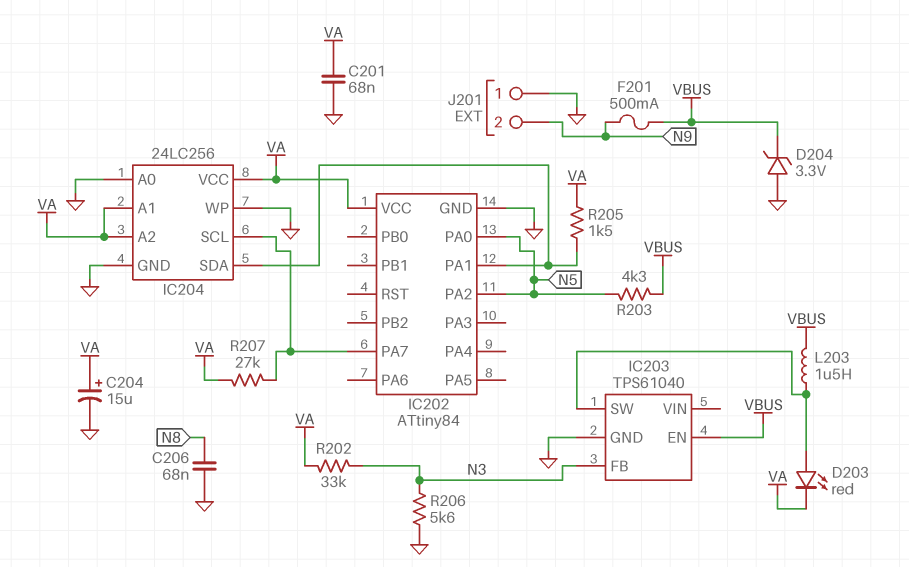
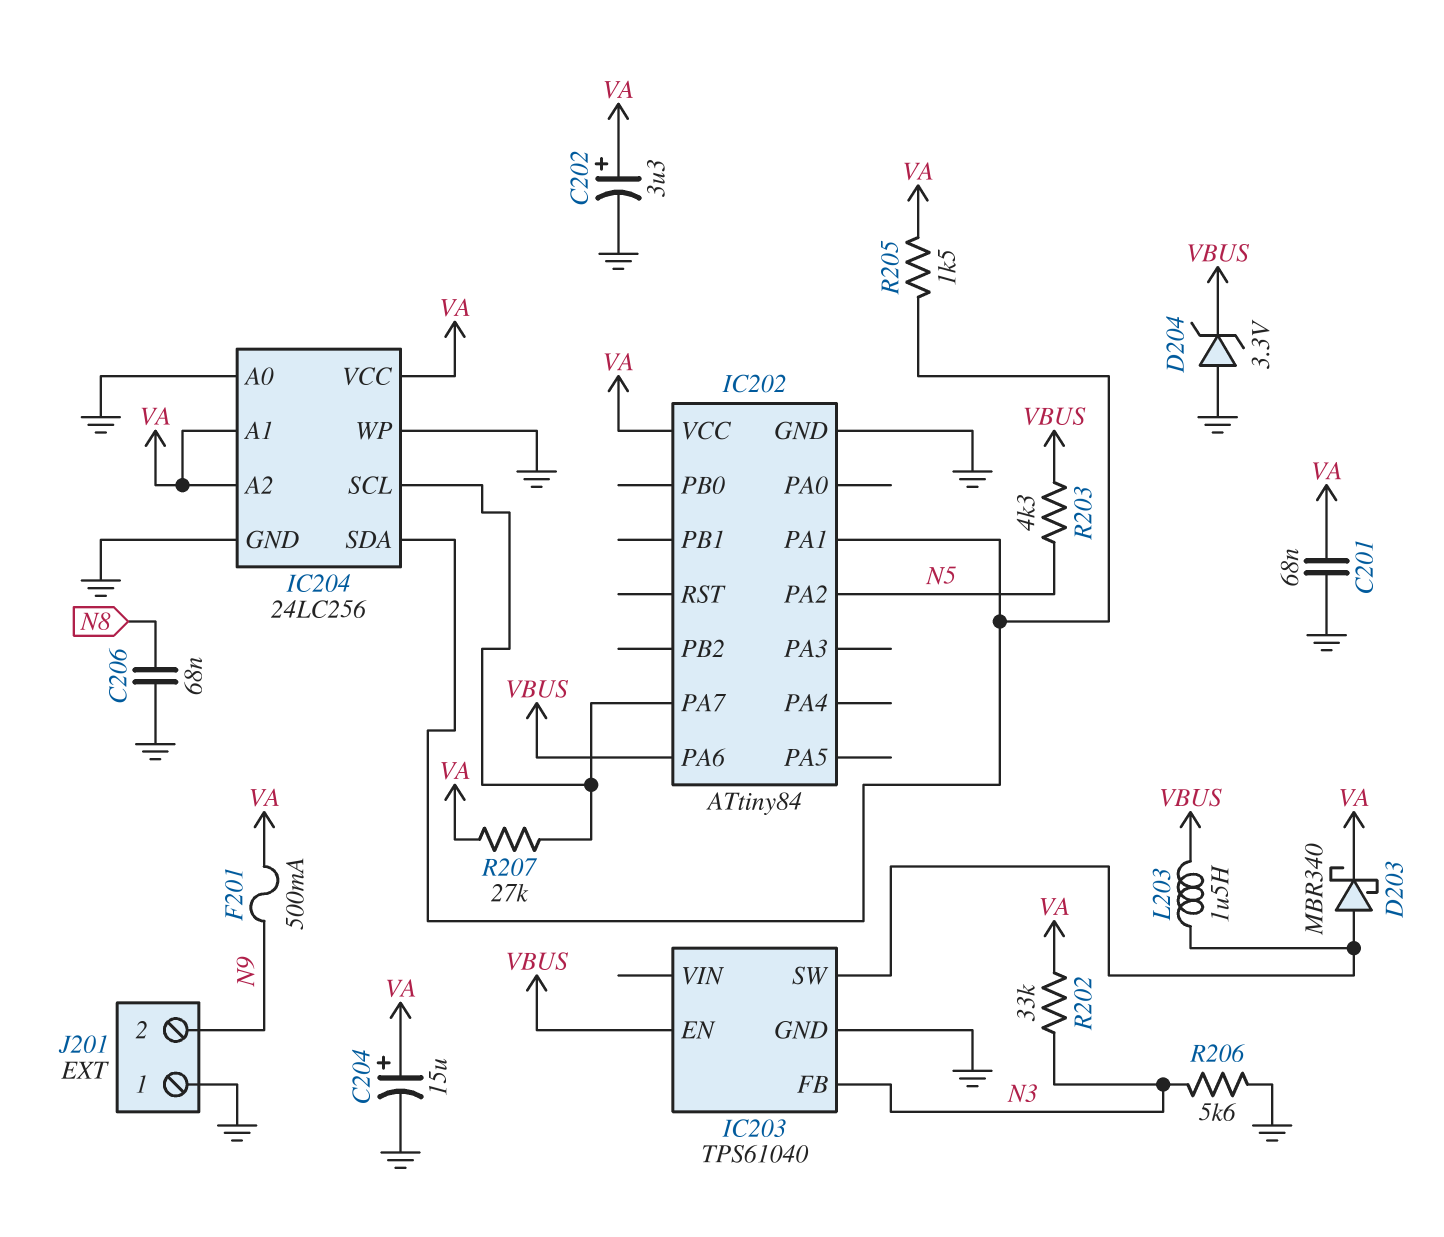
C202: none -> 3.3uF (plus VA, minus GND)
D203: LED red (A IC203/SW, K VA) -> schottky MBR340 (A IC203/SW, K VA)
F201: 500mA (N9, VBUS) -> 500mA (N9, VA)
IC202 pin PA0: N5 -> none
IC202 pin PA6: none -> VBUS

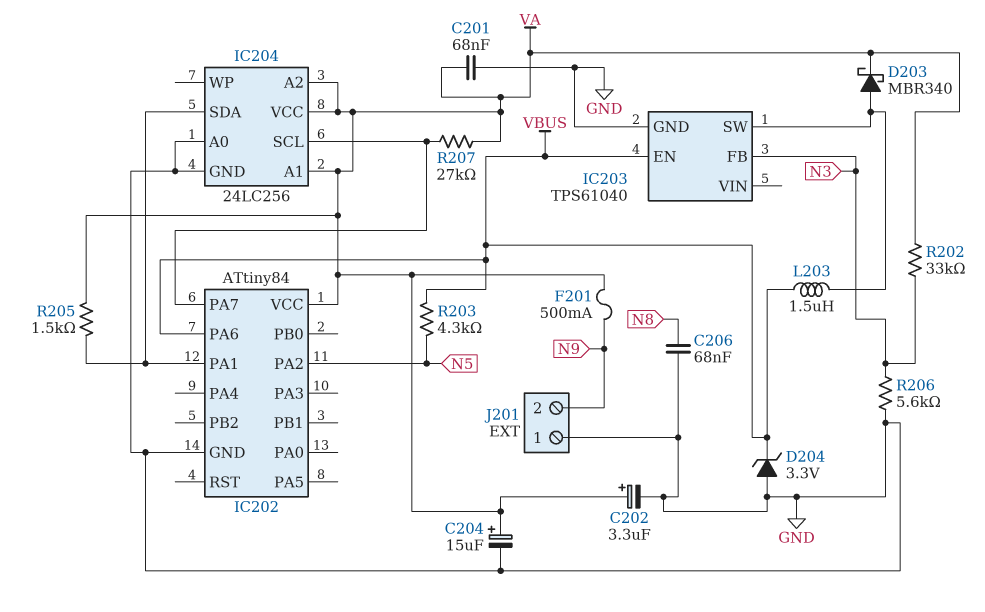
IC204 pin WP: GND -> none

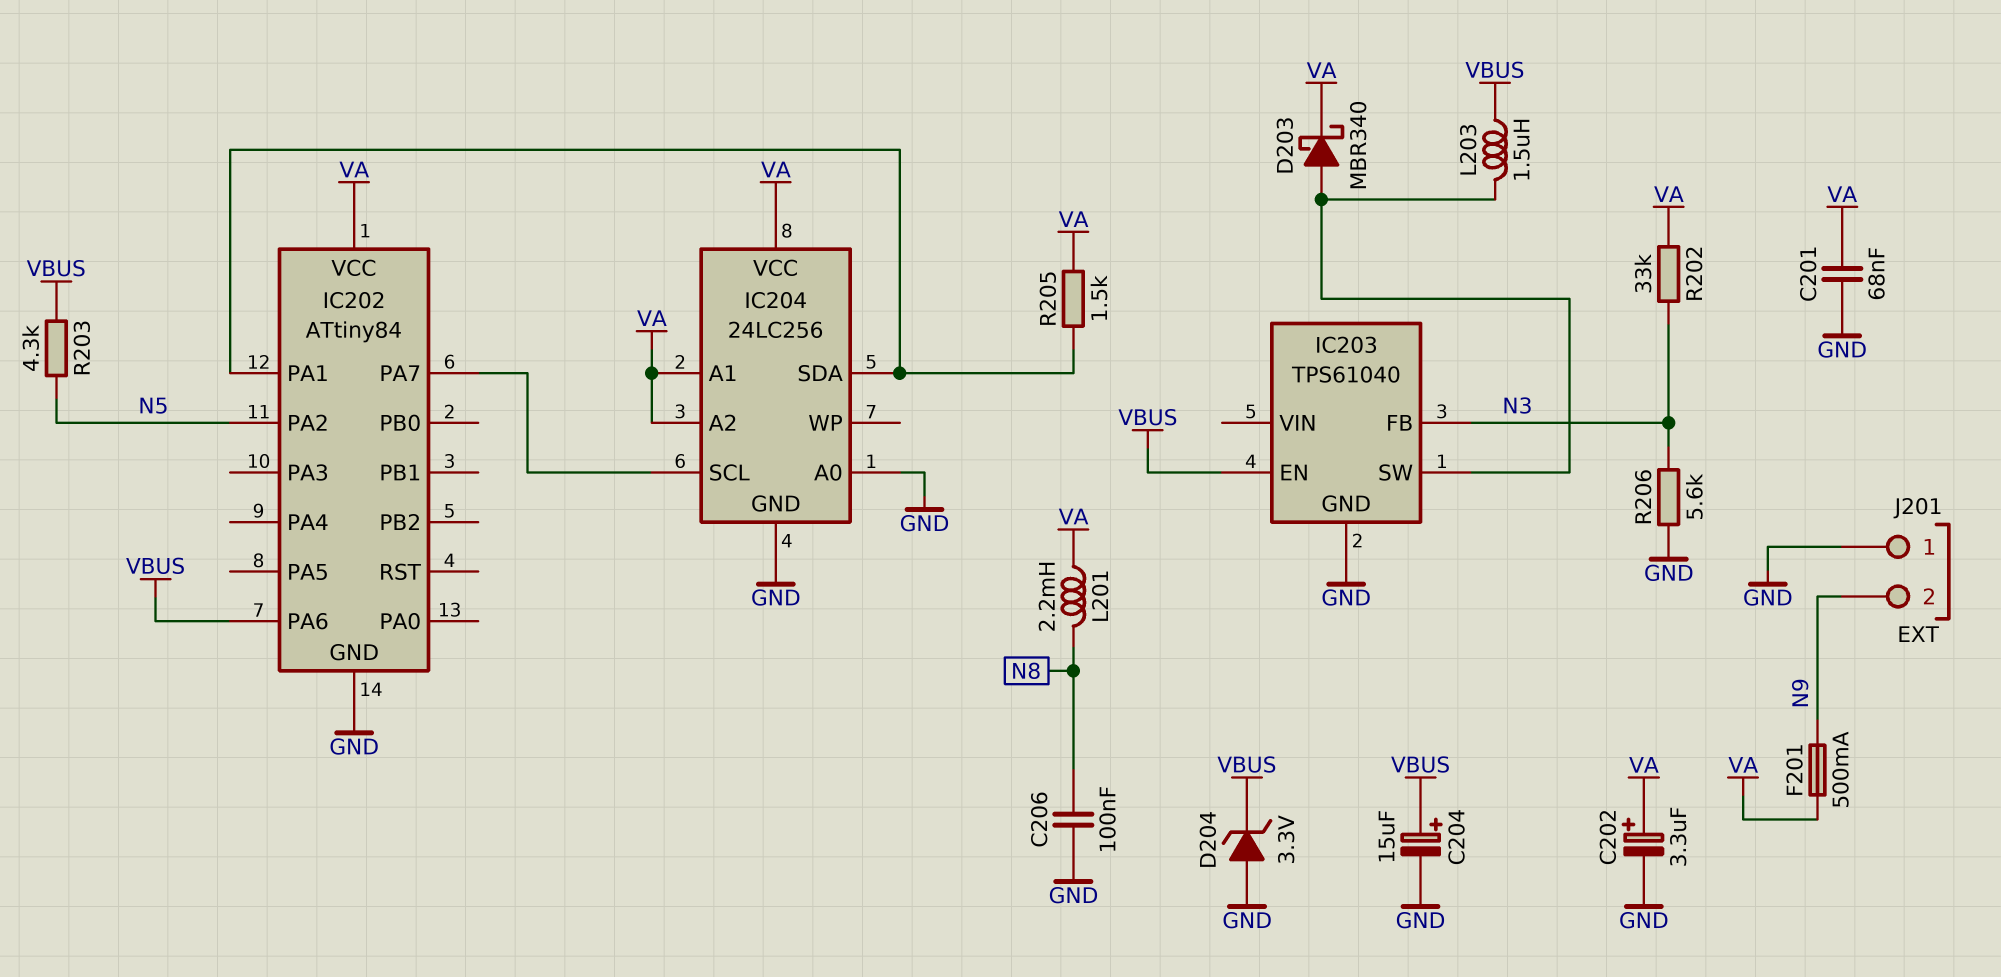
C204: 15uF (plus VA, minus GND) -> 15uF (plus VBUS, minus GND)
C206: 68nF (GND, N8) -> 100nF (GND, N8)
L201: none -> 2.2mH (N8, VA)
R207: 27k (IC202/PA7, VA) -> none

